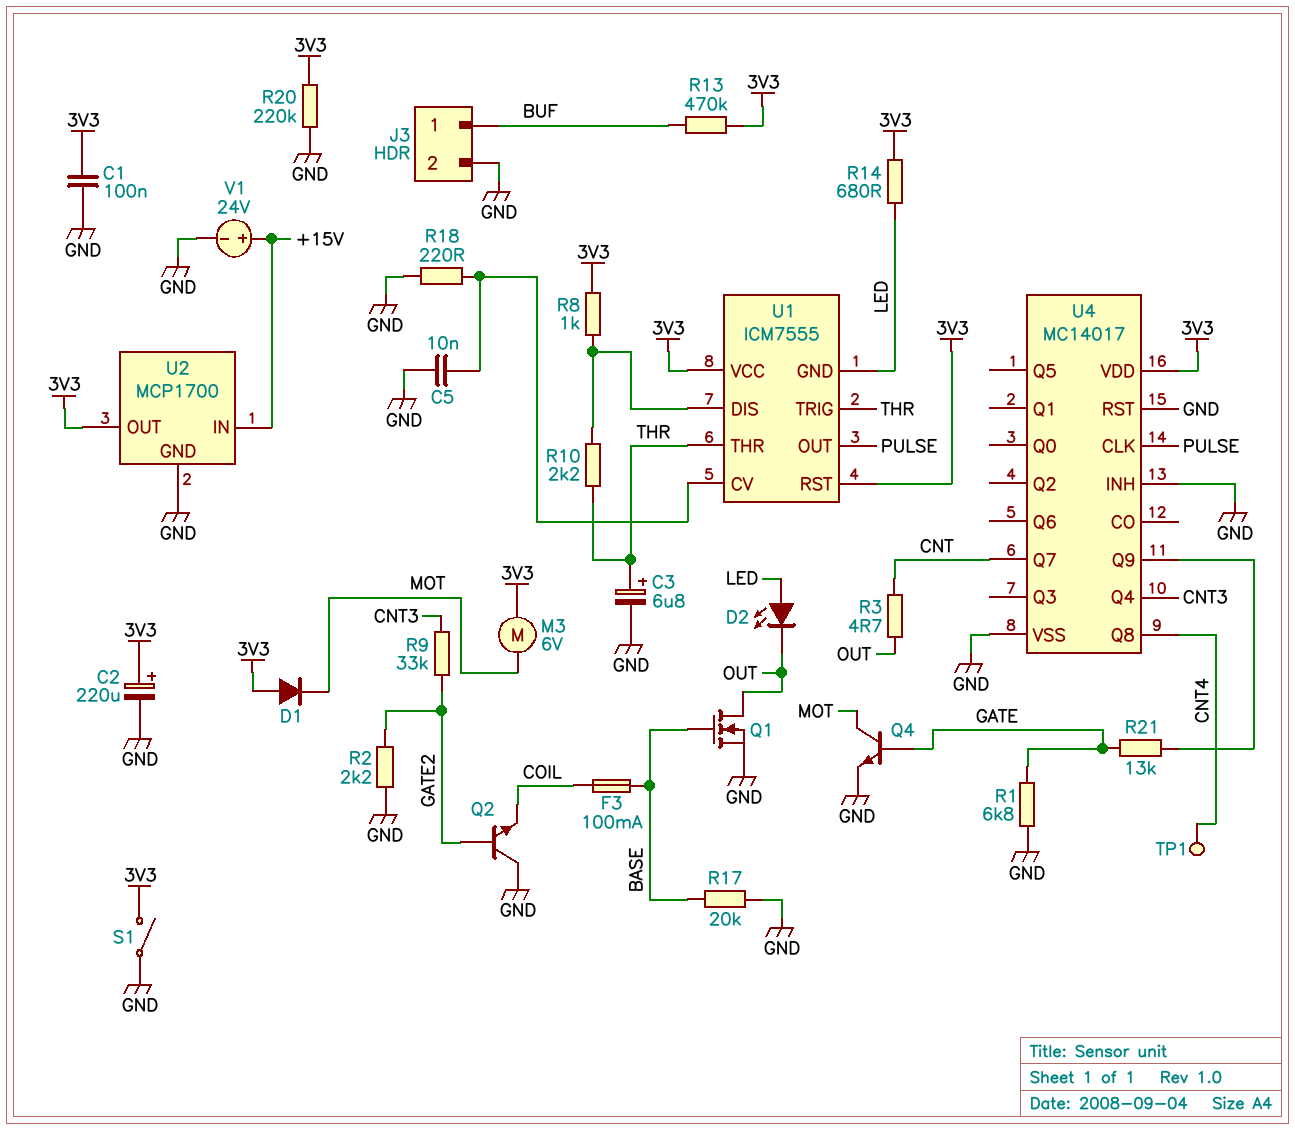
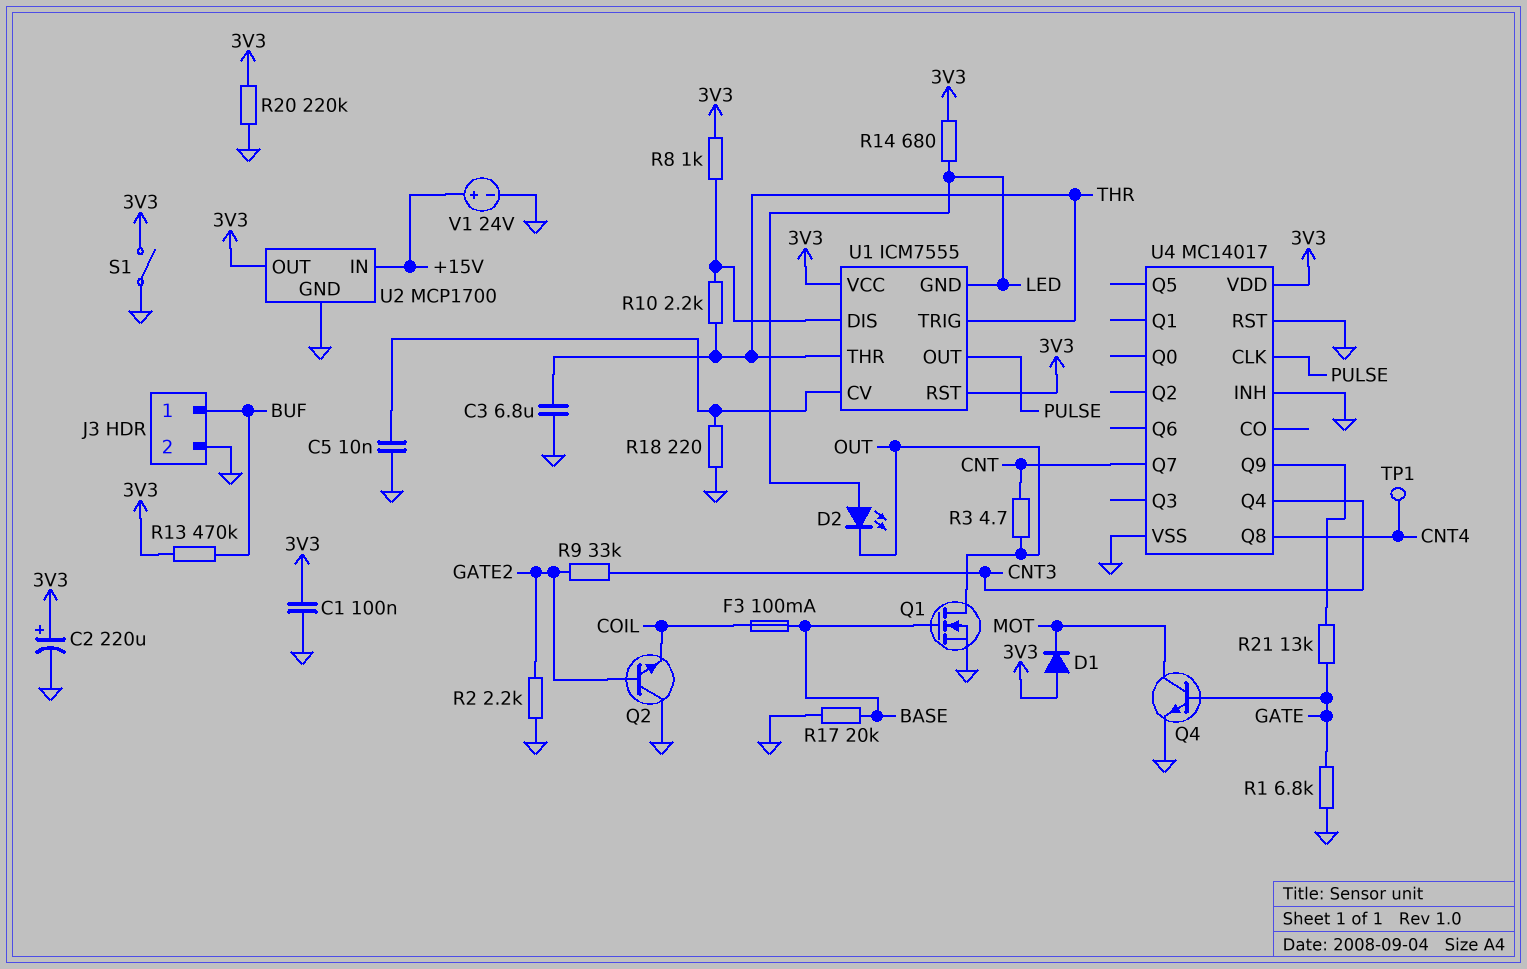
C3: 6.8uF (plus THR, minus GND) -> 6.8uF (GND, THR)
M3: motor 6V (3V3, MOT) -> none

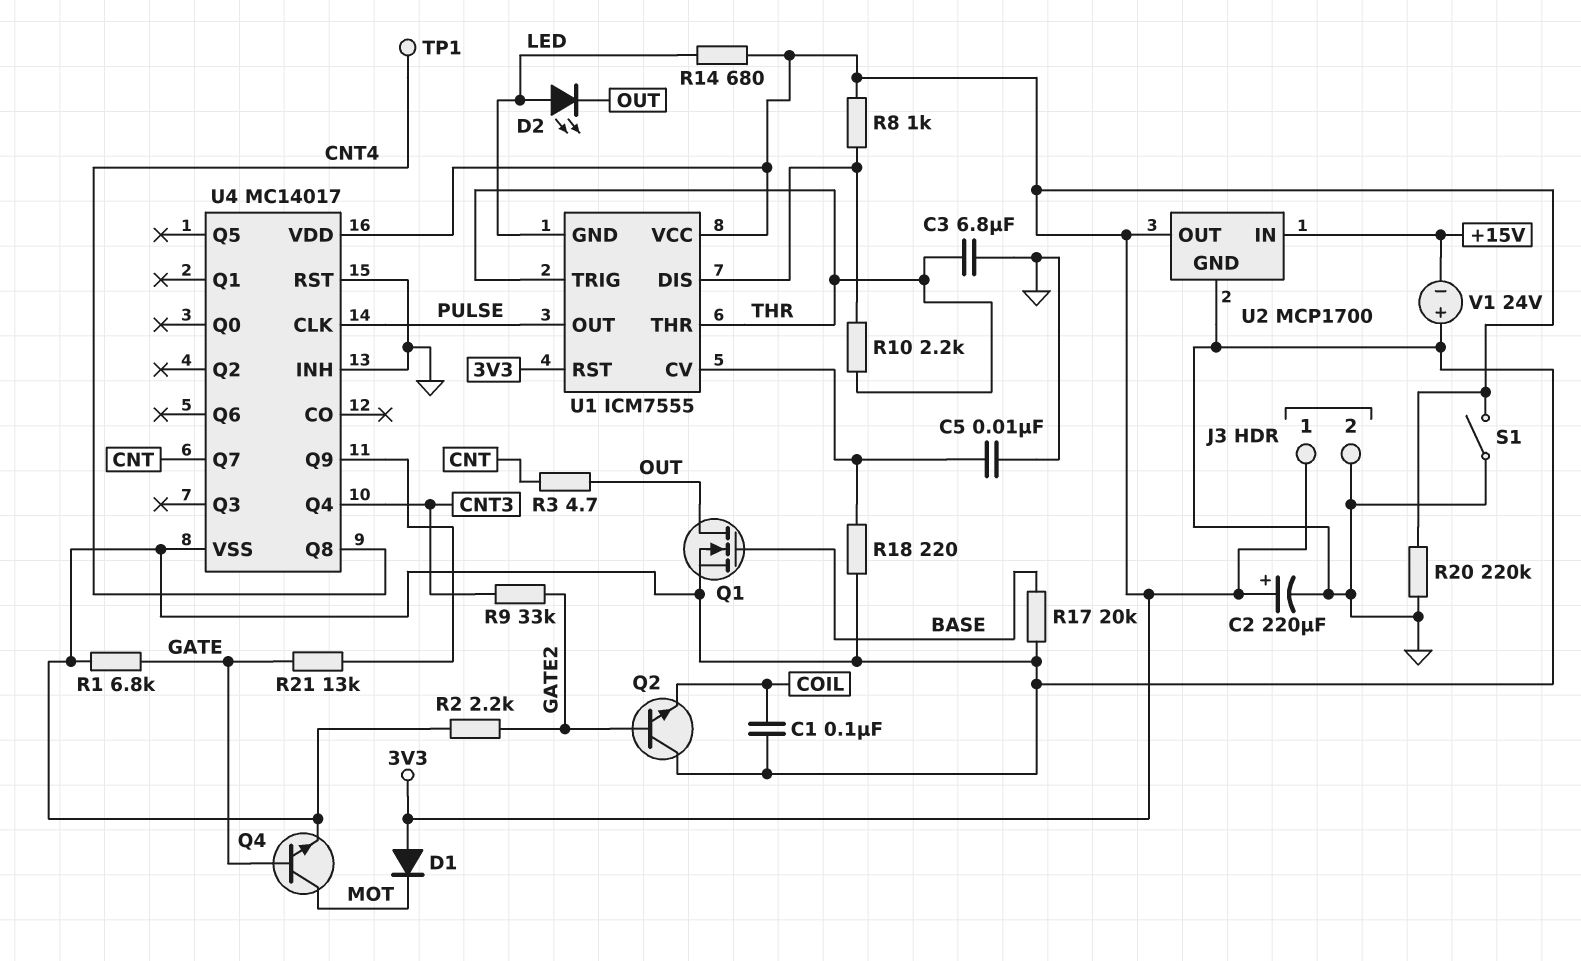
C1: 100nF (3V3, GND) -> 100nF (COIL, GND)
F3: 100mA (BASE, COIL) -> none
J3 pin 1: BUF -> 3V3
R13: 470k (3V3, BUF) -> none
V1: 24V (plus +15V, minus GND) -> 24V (plus GND, minus +15V)

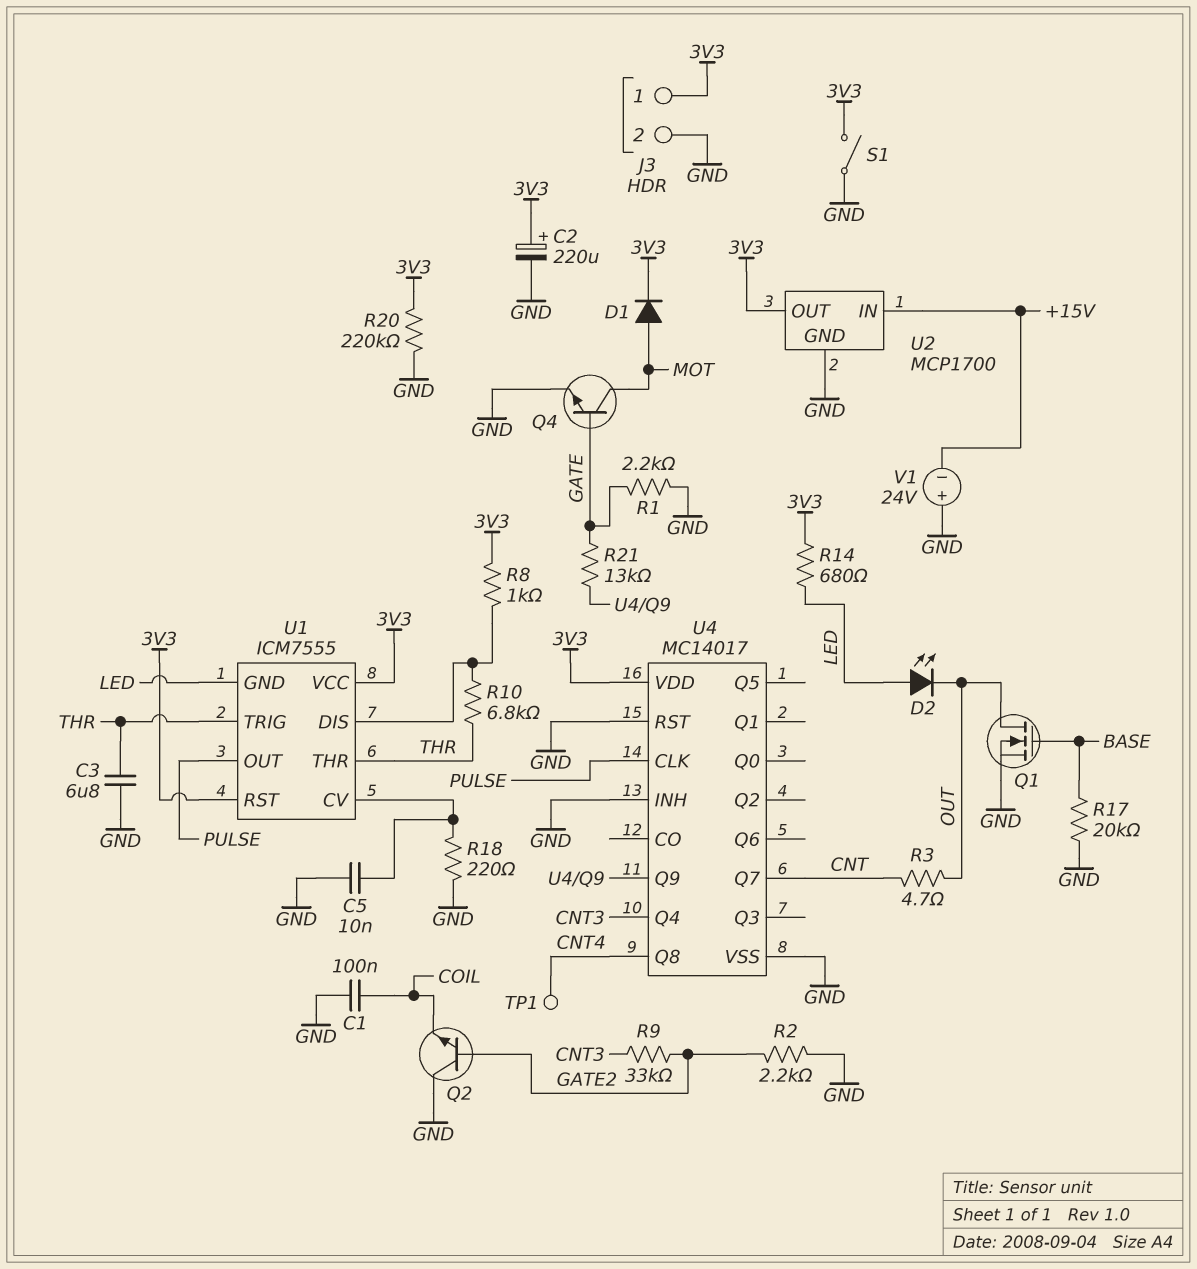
D1: diode (A 3V3, K MOT) -> diode (A MOT, K 3V3)
R1: 6.8k (GATE, GND) -> 2.2k (GATE, GND)
R10: 2.2k (THR, U1/DIS) -> 6.8k (THR, U1/DIS)

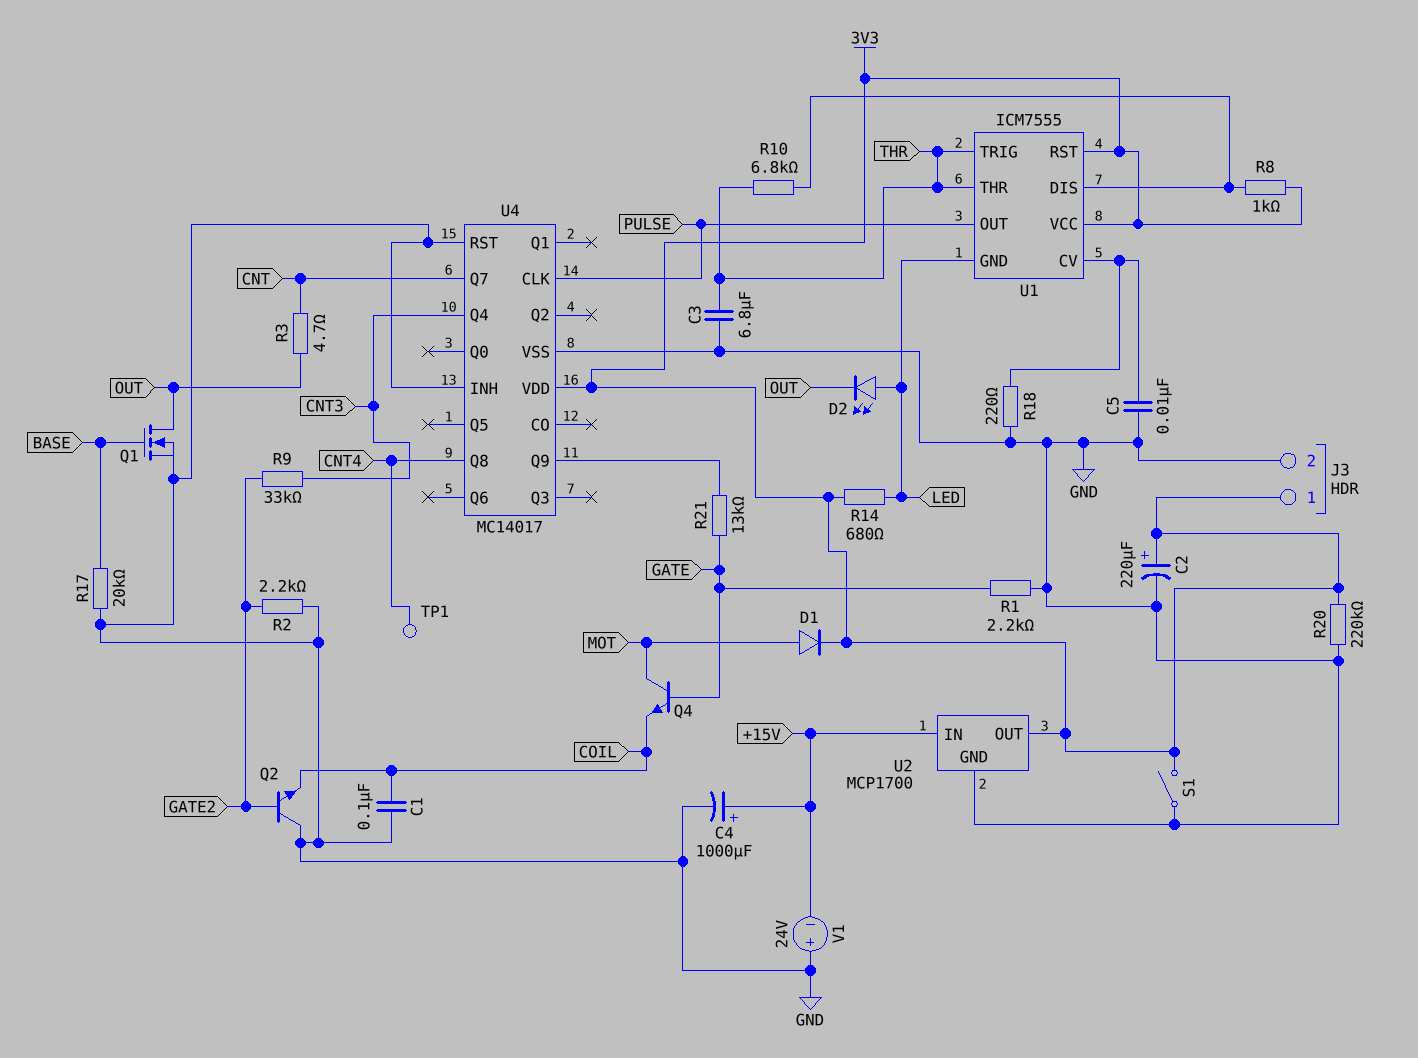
C4: none -> 1000uF (plus +15V, minus GND)
Q4: NPN (B GATE, C MOT, E GND) -> NPN (B GATE, C MOT, E COIL)

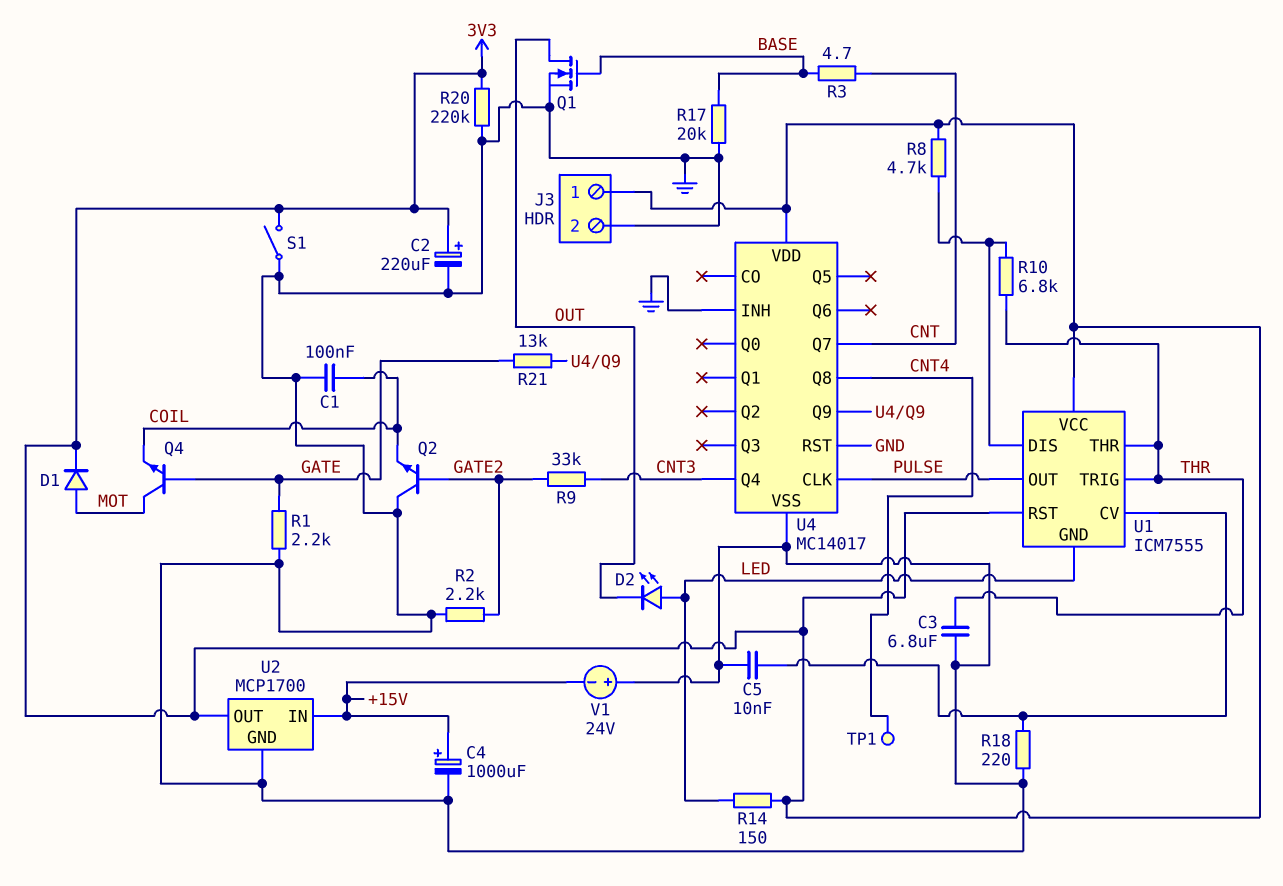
R3: 4.7 (CNT, OUT) -> 4.7 (BASE, CNT)
R8: 1k (3V3, U1/DIS) -> 4.7k (3V3, U1/DIS)
R14: 680 (3V3, LED) -> 150 (3V3, LED)

